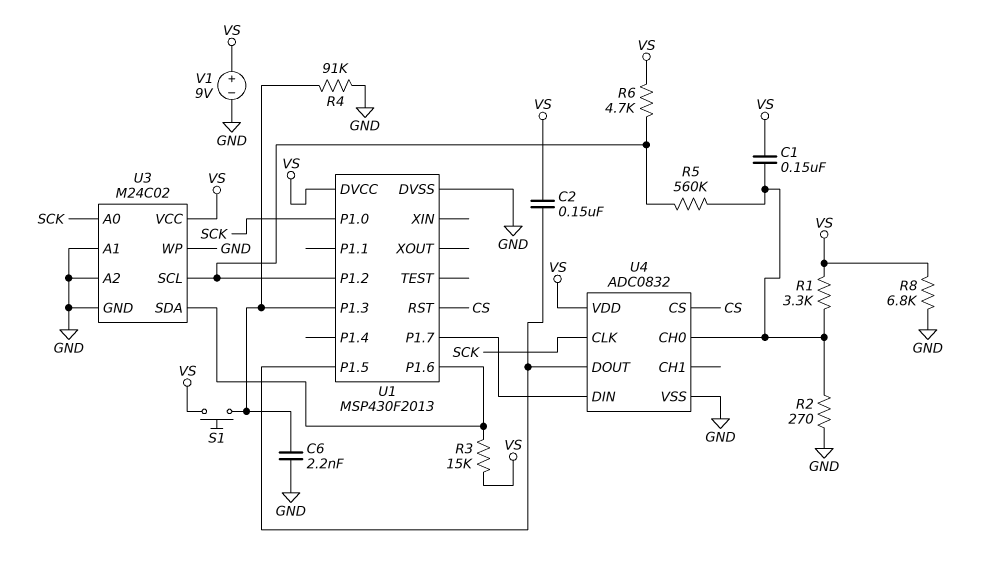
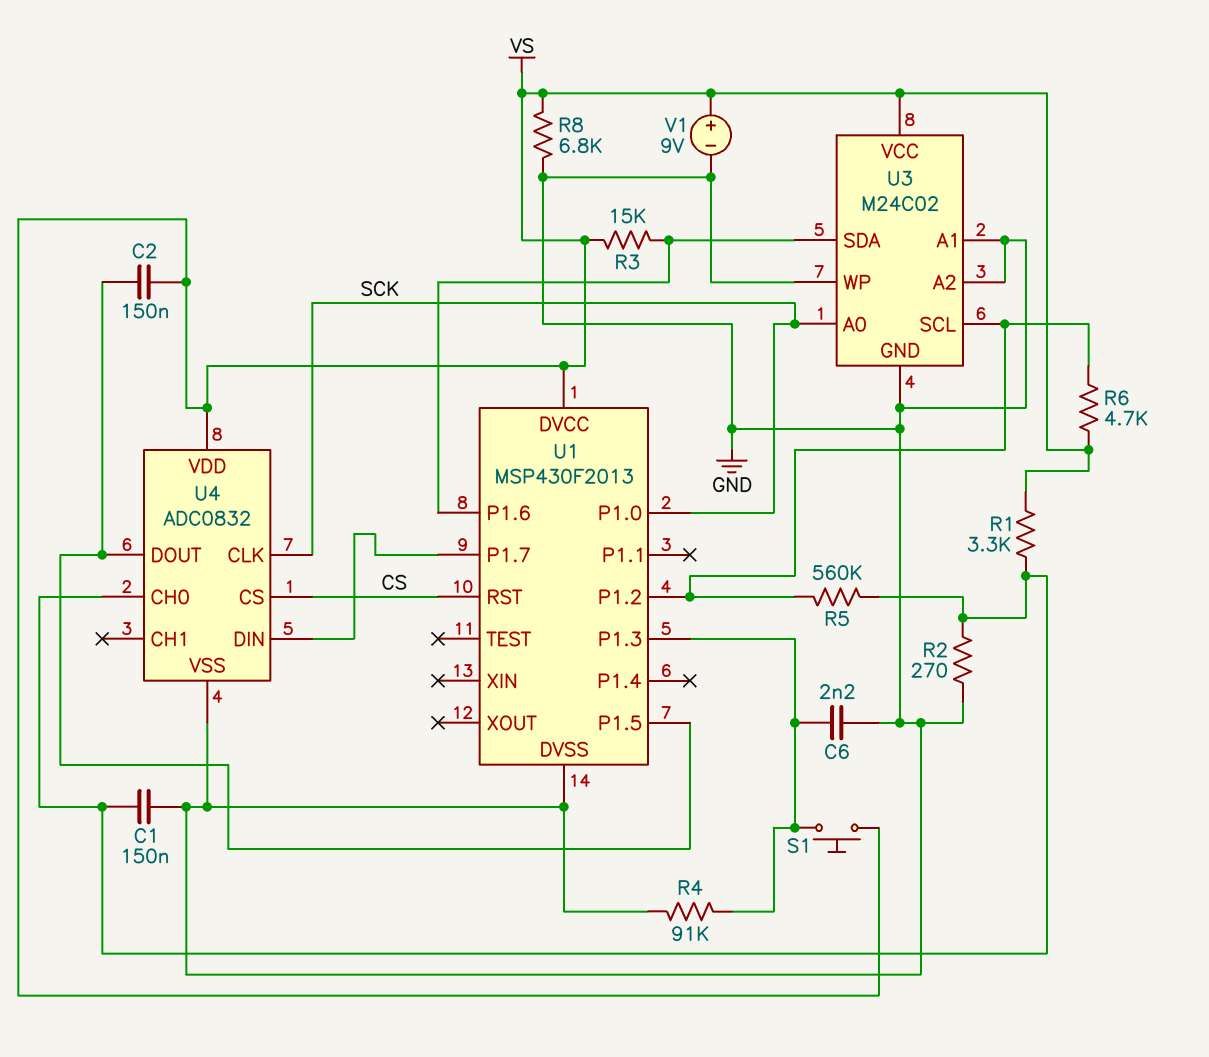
C1: 150nF (U4/CH0, VS) -> 150nF (GND, U4/CH0)

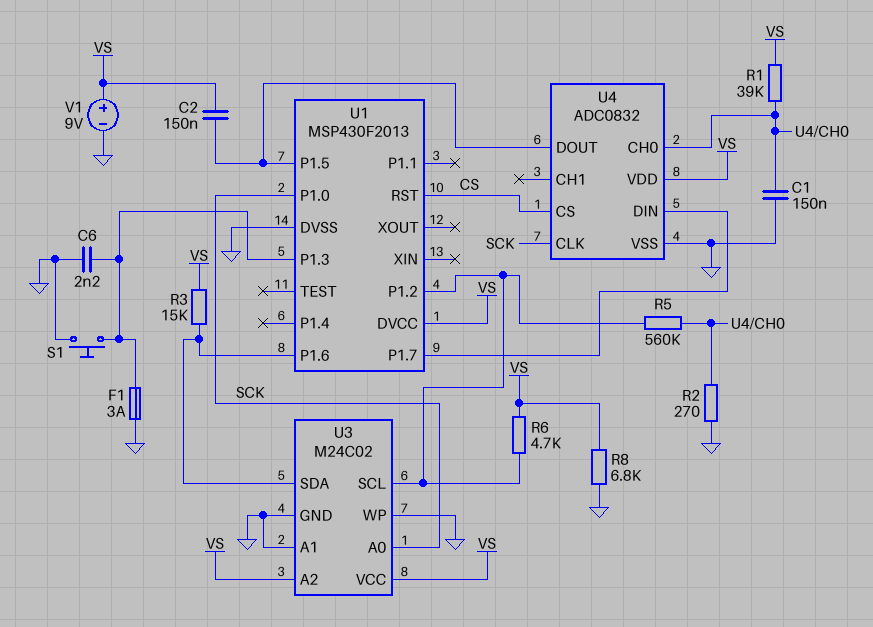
F1: none -> 3A (GND, U1/P1.3)
R1: 3.3k (U4/CH0, VS) -> 39k (U4/CH0, VS)
R4: 91k (GND, U1/P1.3) -> none
S1: button (U1/P1.3, VS) -> button (GND, U1/P1.3)
U3 pin A2: GND -> VS

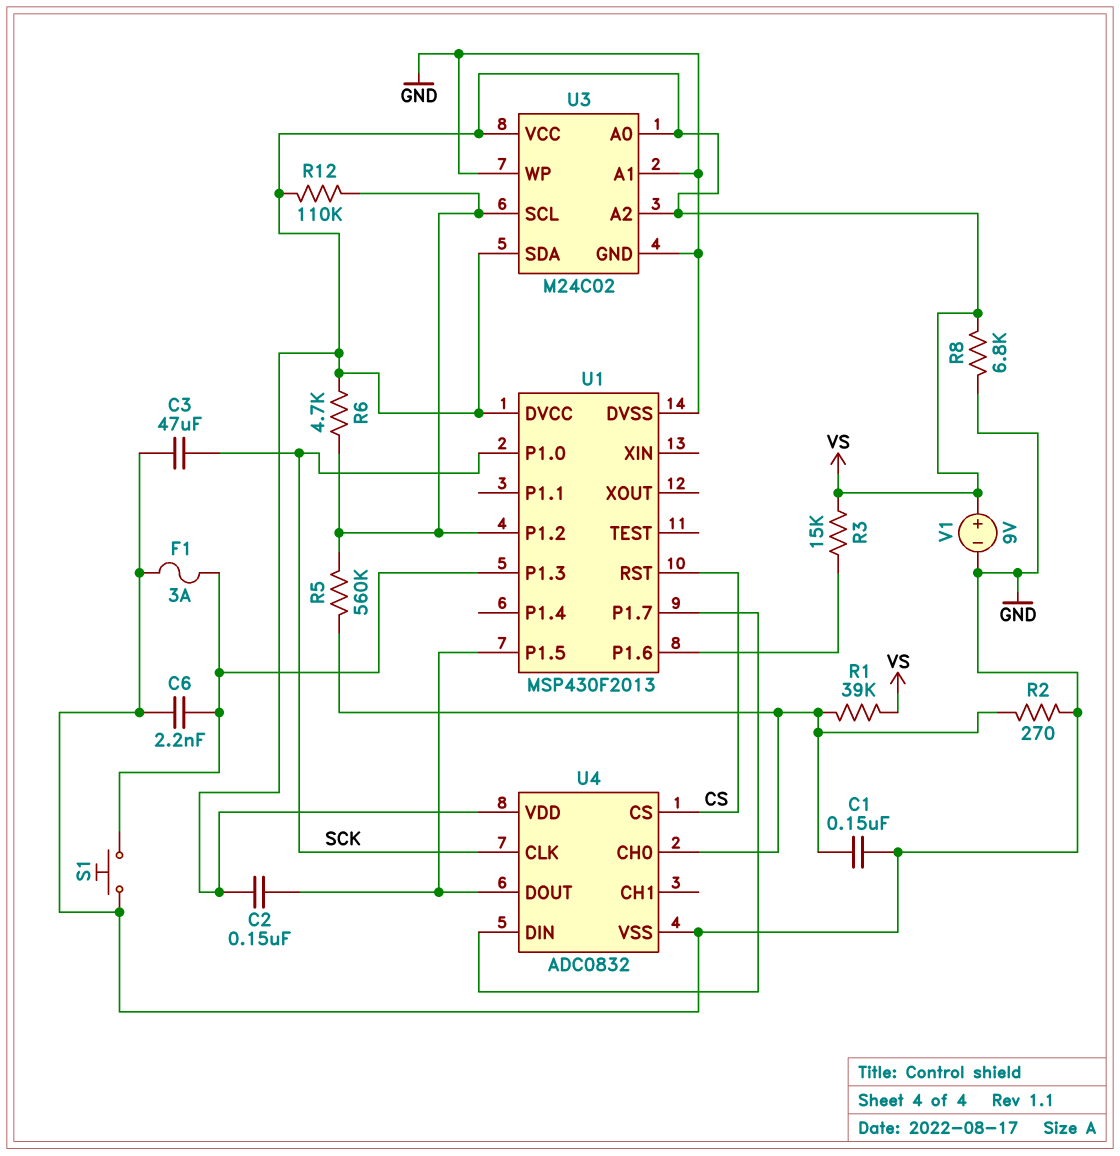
C3: none -> 47uF (GND, SCK)
R12: none -> 110k (U1/P1.2, VS)
U3 pin A0: SCK -> VS
U3 pin SDA: U1/P1.6 -> VS

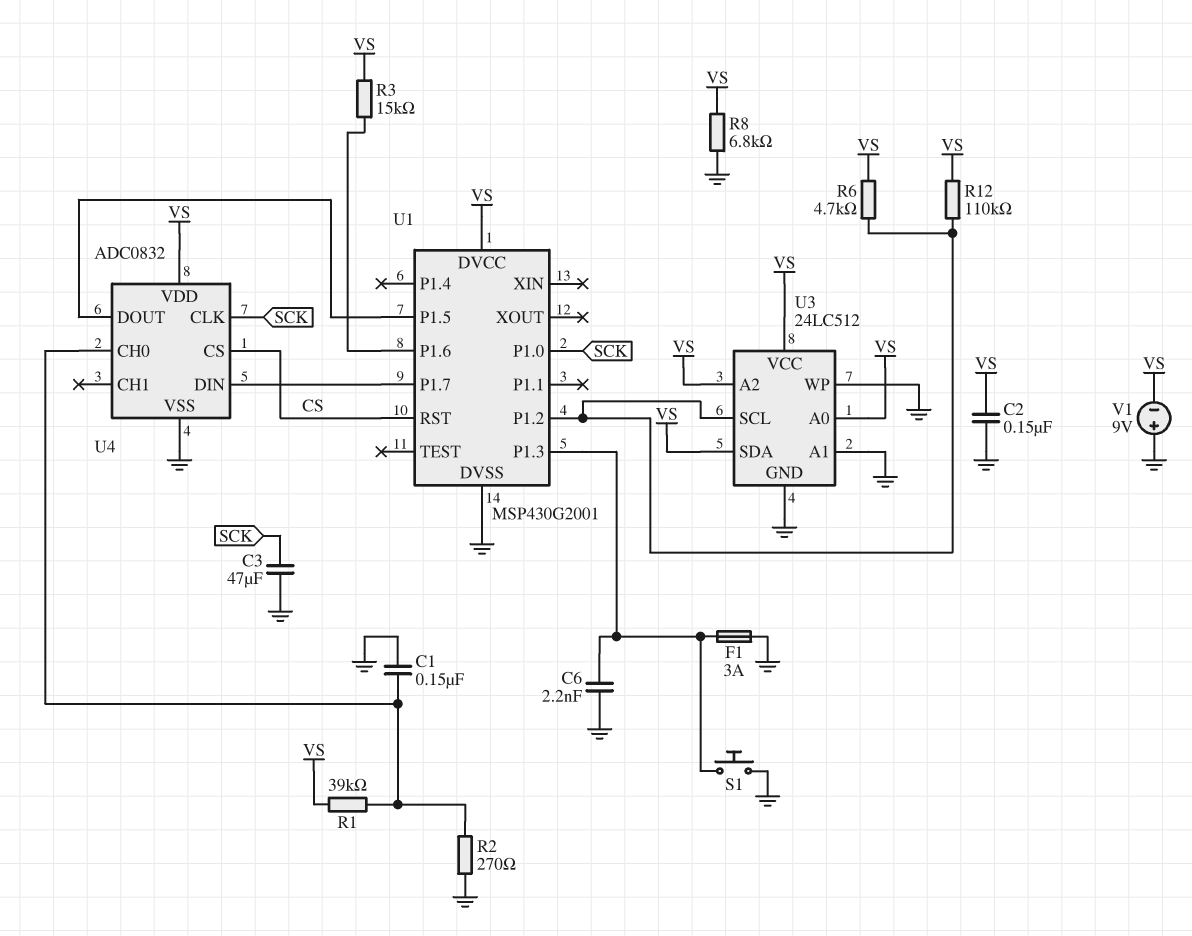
C2: 150nF (U1/P1.5, VS) -> 150nF (GND, VS)
R5: 560k (U1/P1.2, U4/CH0) -> none
U1: MSP430F2013 -> MSP430G2001
U3: M24C02 -> 24LC512
V1: 9V (plus VS, minus GND) -> 9V (plus GND, minus VS)

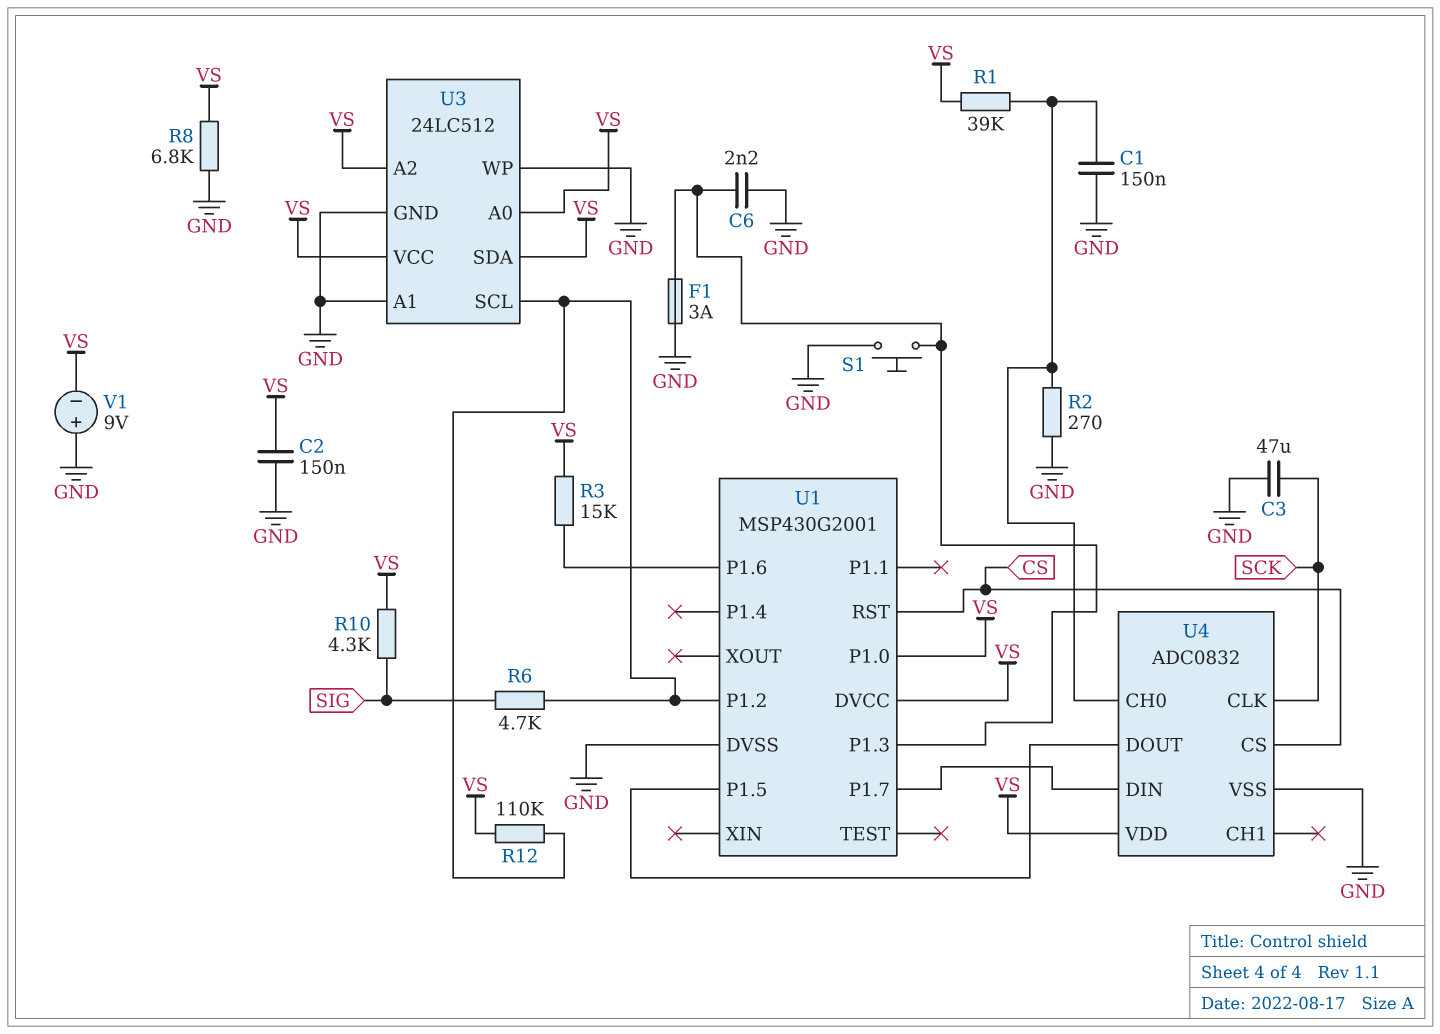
R6: 4.7k (U1/P1.2, VS) -> 4.7k (SIG, U1/P1.2)
R10: none -> 4.3k (SIG, VS)
U1 pin P1.0: SCK -> VS

